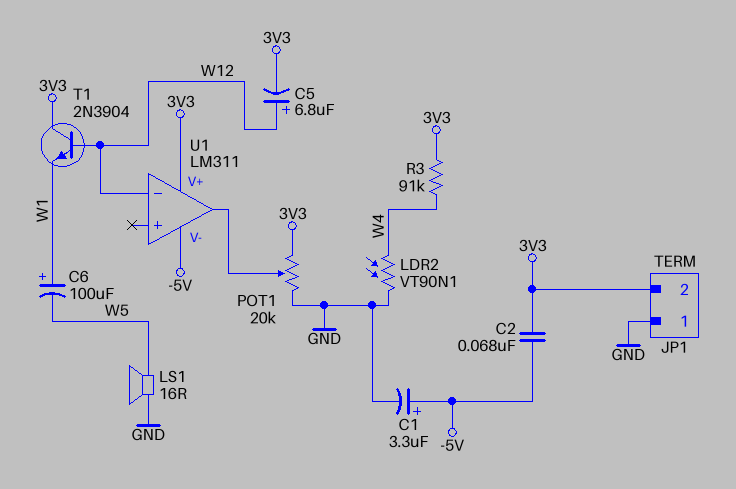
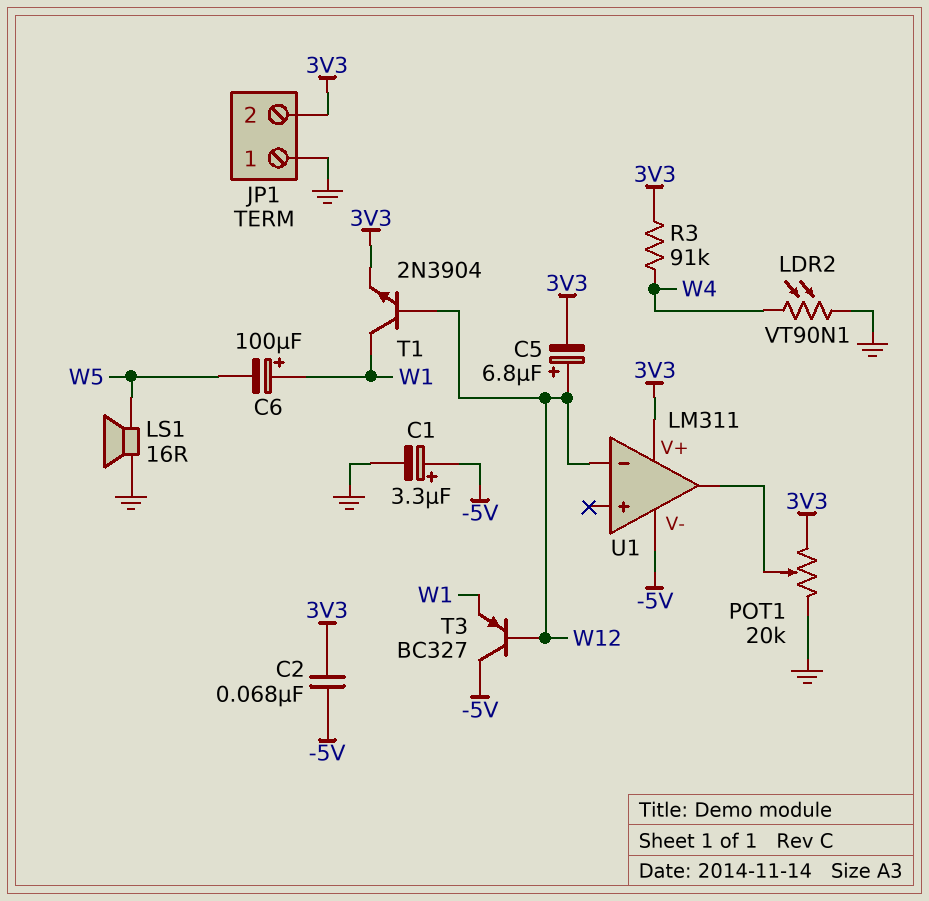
T1: NPN 2N3904 (B W12, C 3V3, E W1) -> NPN 2N3904 (B W12, C W1, E 3V3)
T3: none -> PNP BC327 (B W12, C -5V, E W1)

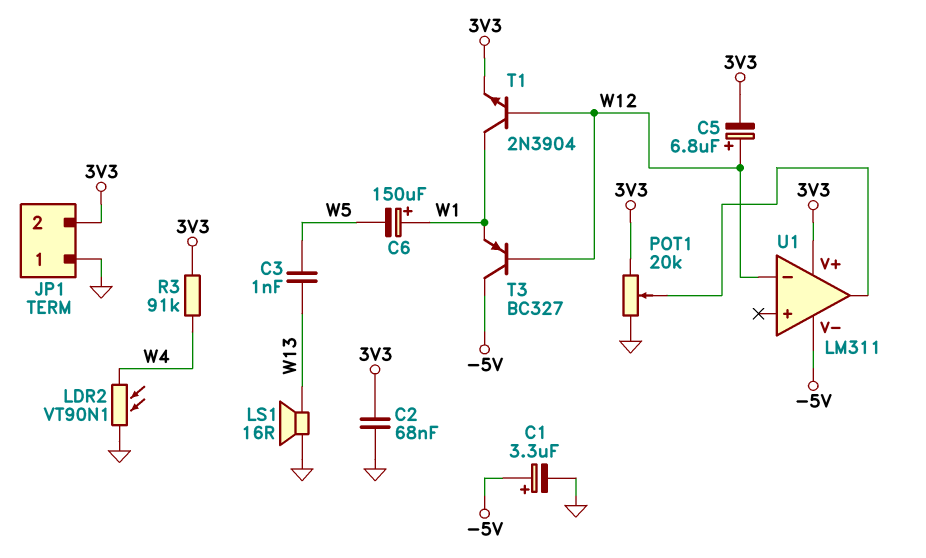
C2: 68nF (-5V, 3V3) -> 68nF (3V3, GND)
C3: none -> 1nF (W5, W13)
C6: 100uF (plus W1, minus W5) -> 150uF (plus W1, minus W5)
LS1: speaker 16R (GND, W5) -> speaker 16R (GND, W13)

